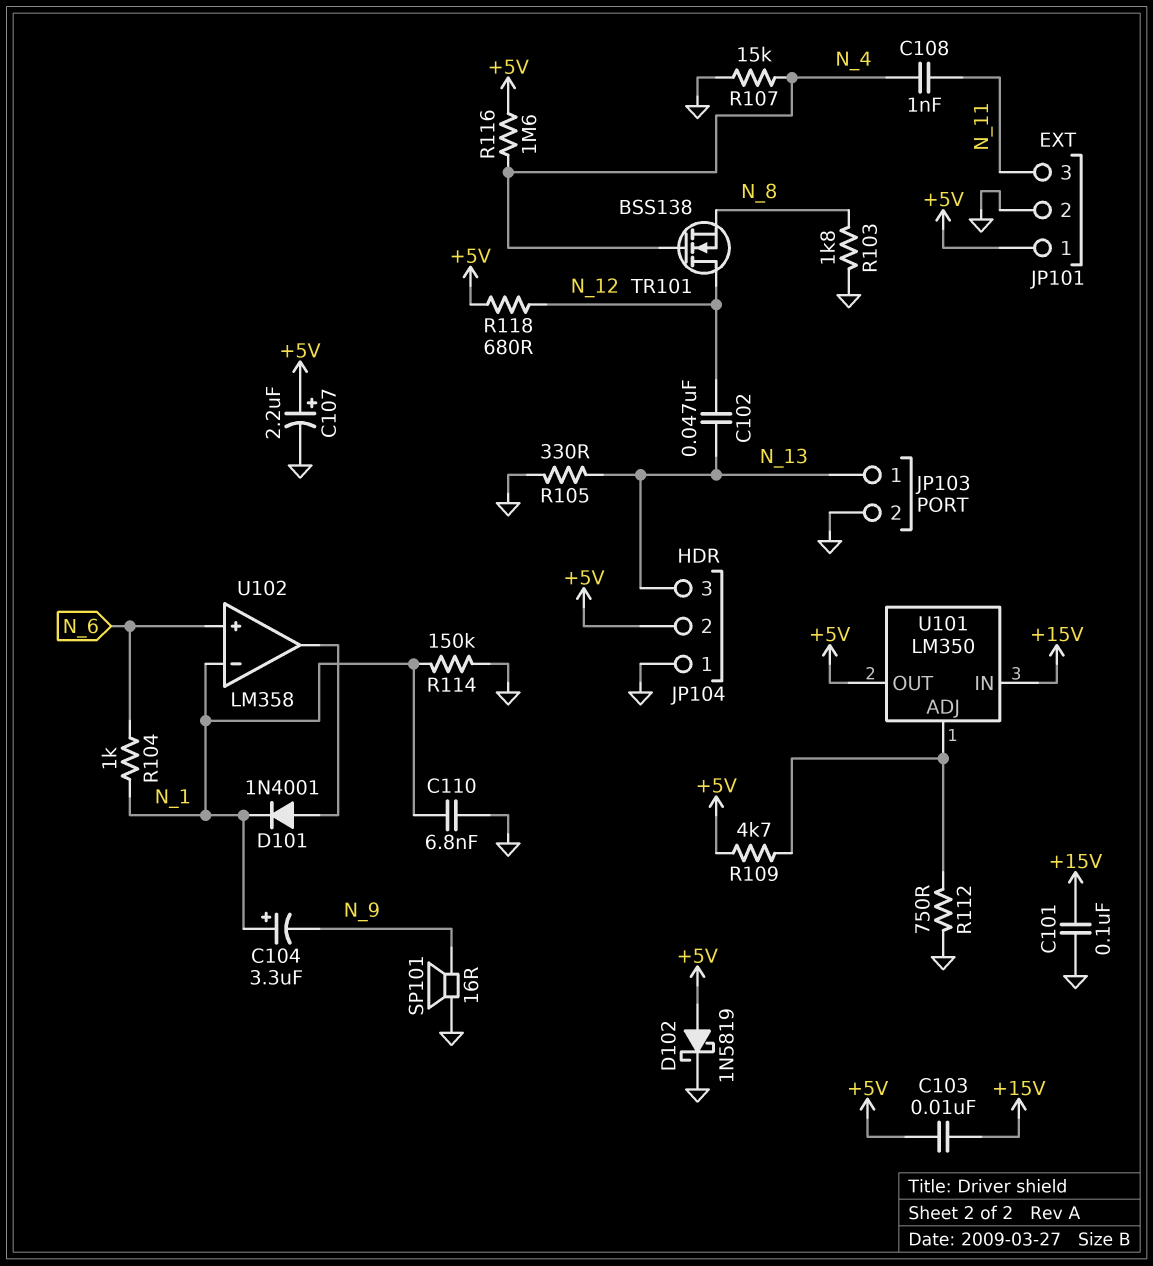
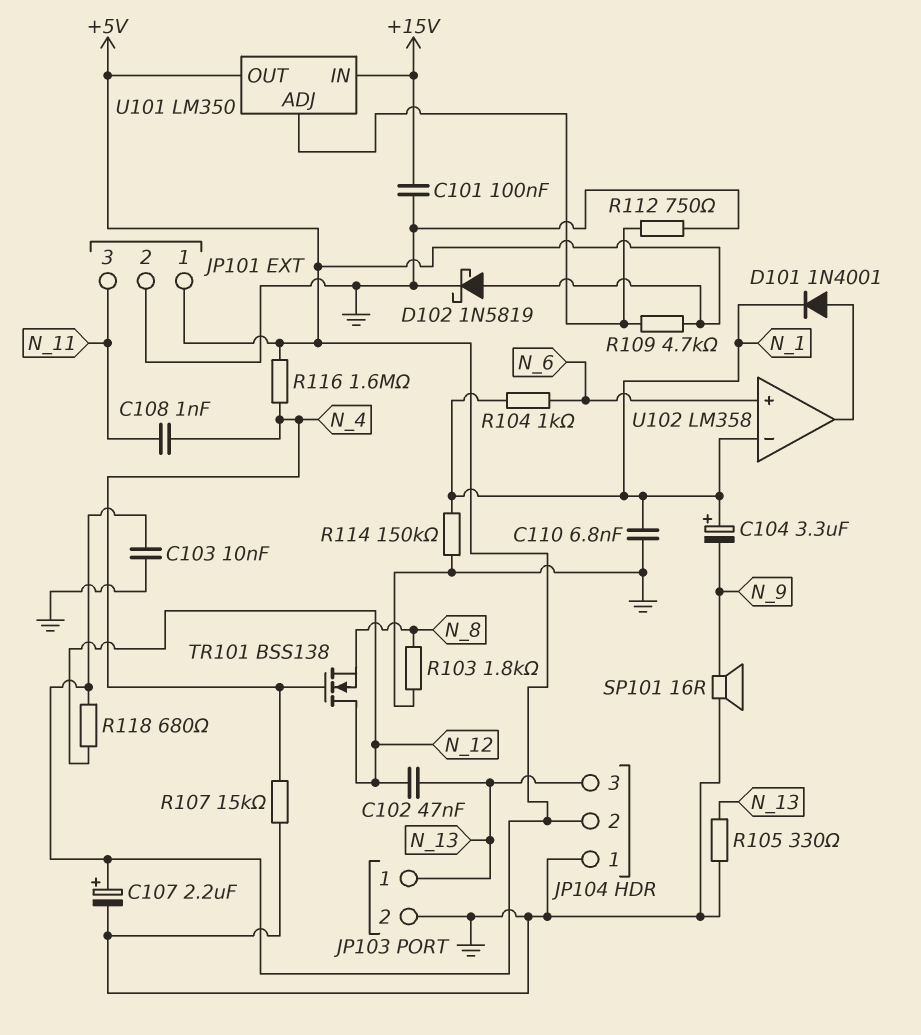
C103: 10nF (+5V, +15V) -> 10nF (+5V, GND)

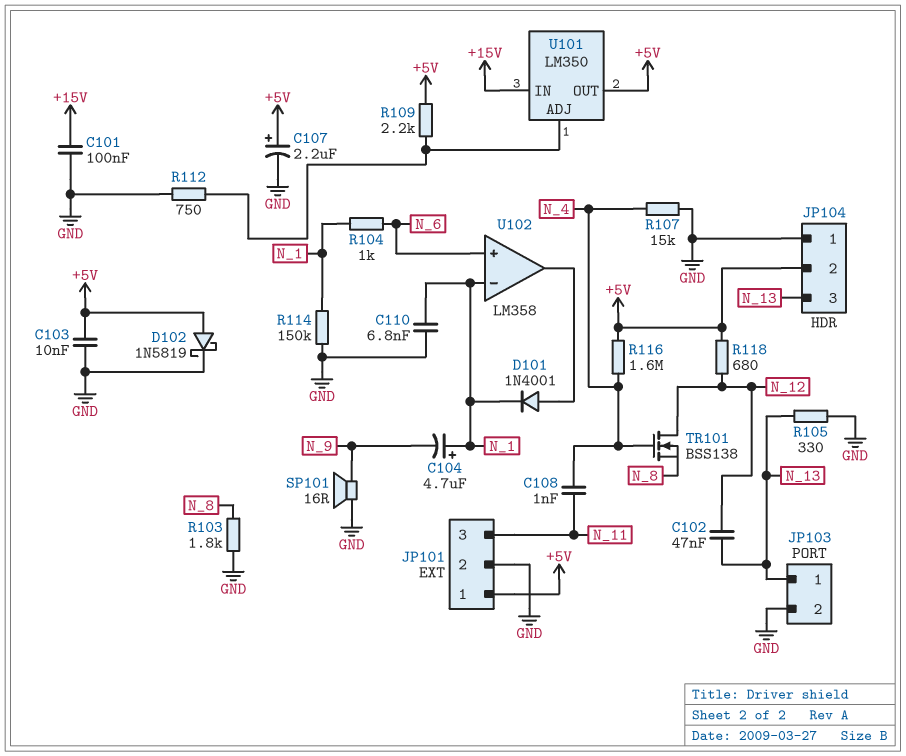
C104: 3.3uF (plus N_1, minus N_9) -> 4.7uF (plus N_1, minus N_9)
R109: 4.7k (+5V, U101/ADJ) -> 2.2k (+5V, U101/ADJ)

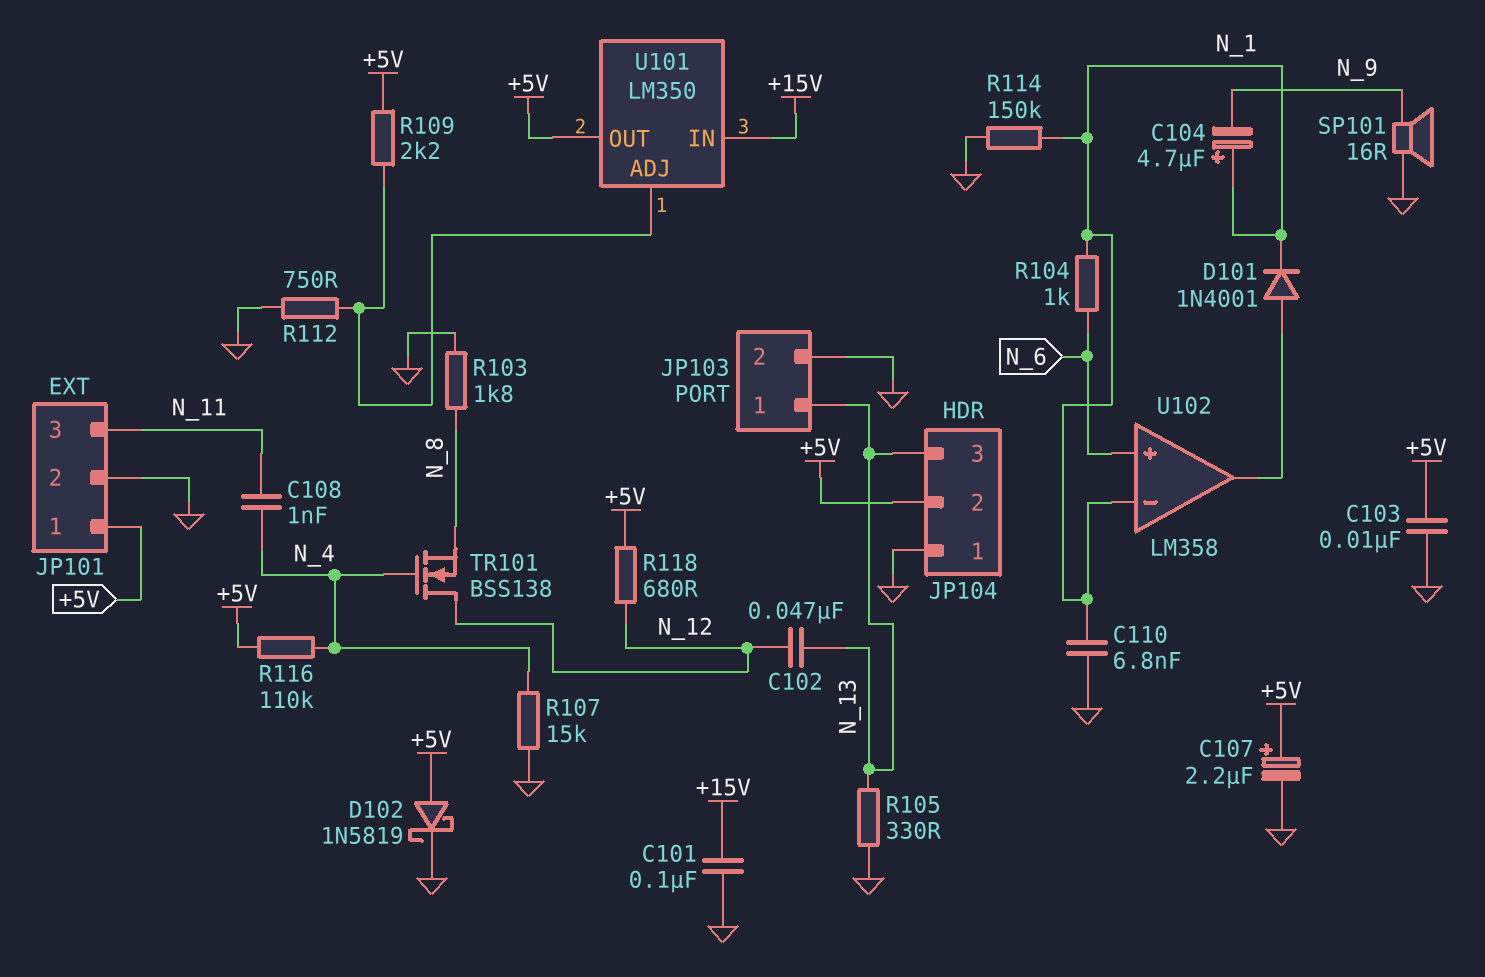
R116: 1.6M (+5V, N_4) -> 110k (+5V, N_4)

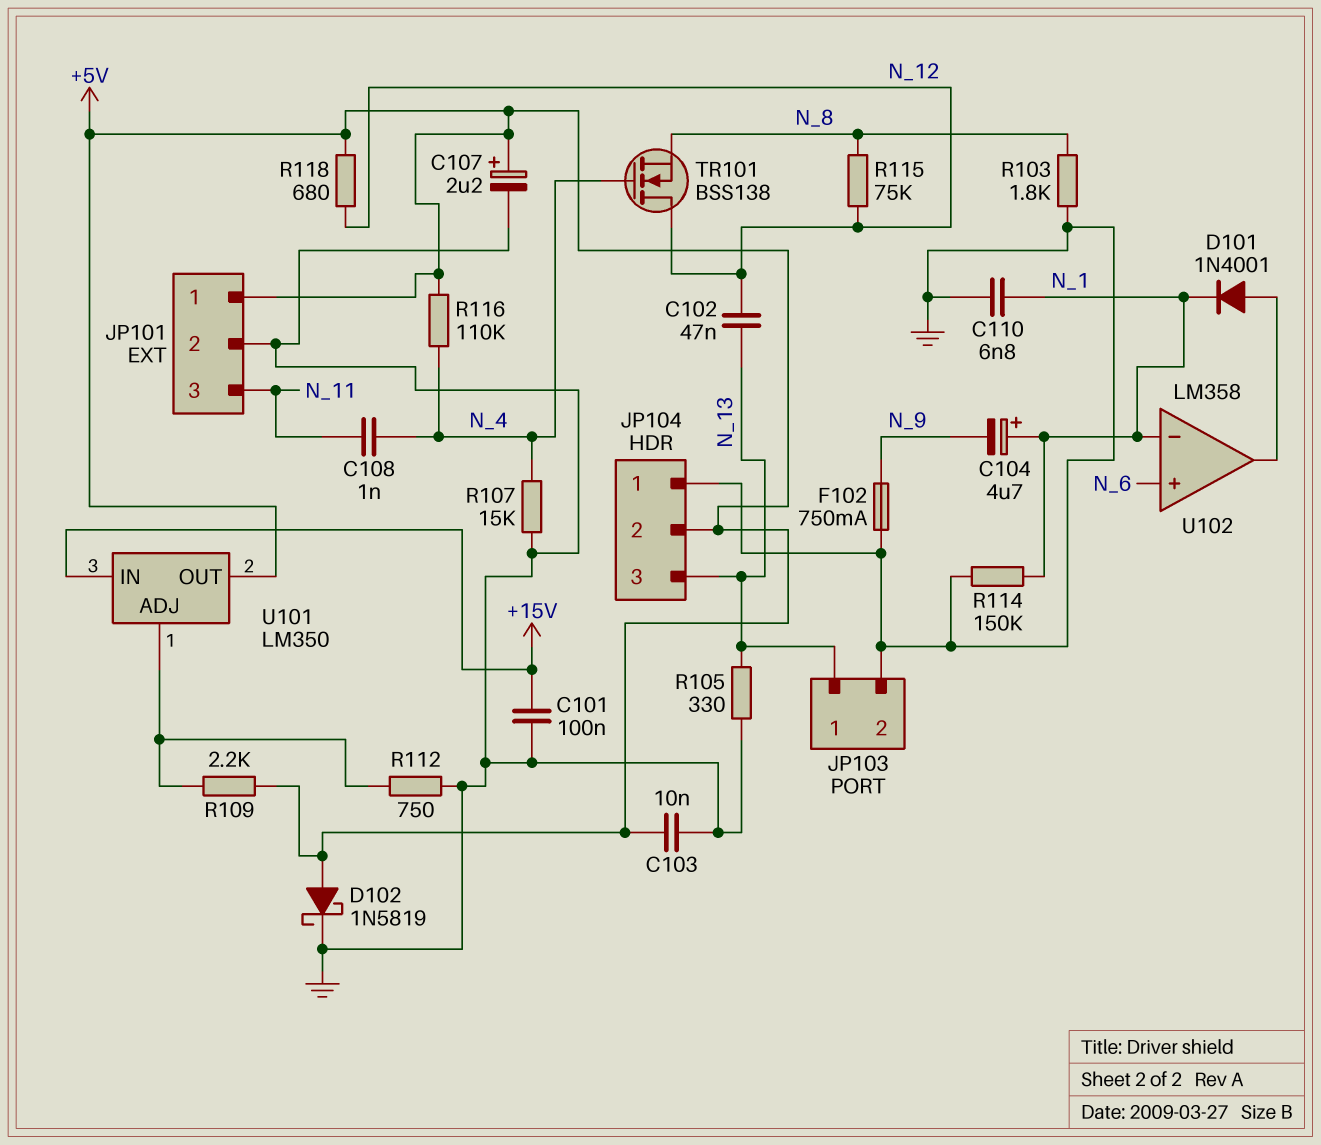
F102: none -> 750mA (GND, N_9)
R104: 1k (N_1, N_6) -> none
R115: none -> 75k (N_8, N_12)
SP101: speaker 16R (GND, N_9) -> none

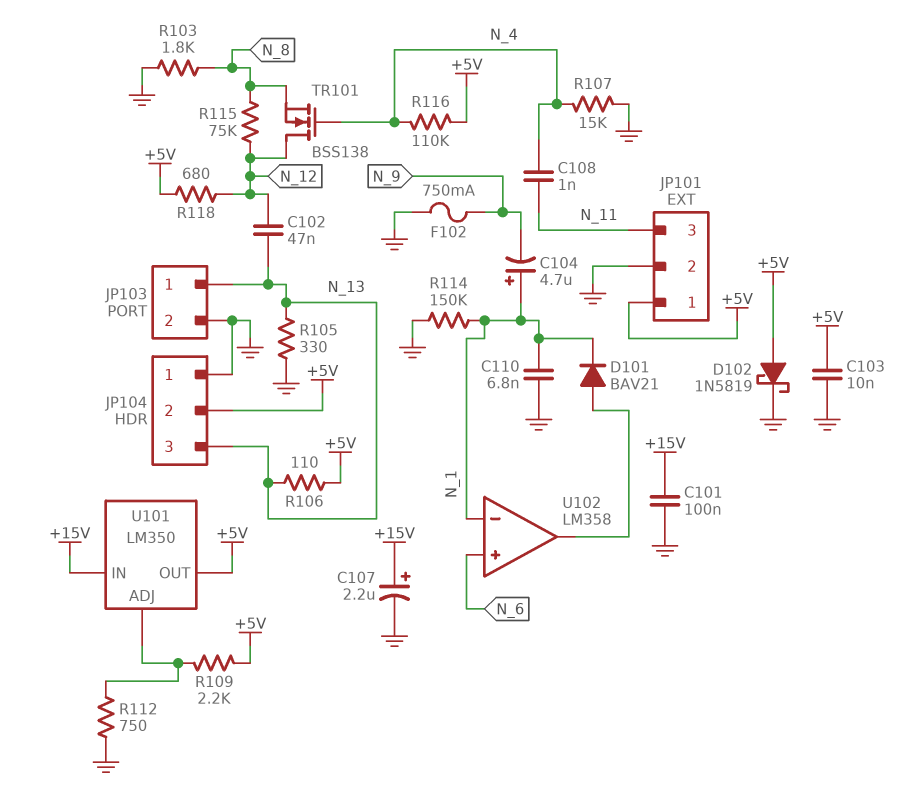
C107: 2.2uF (plus +5V, minus GND) -> 2.2uF (plus +15V, minus GND)
D101: diode 1N4001 (A U102/out, K N_1) -> diode BAV21 (A U102/out, K N_1)
R106: none -> 110 (+5V, N_13)

